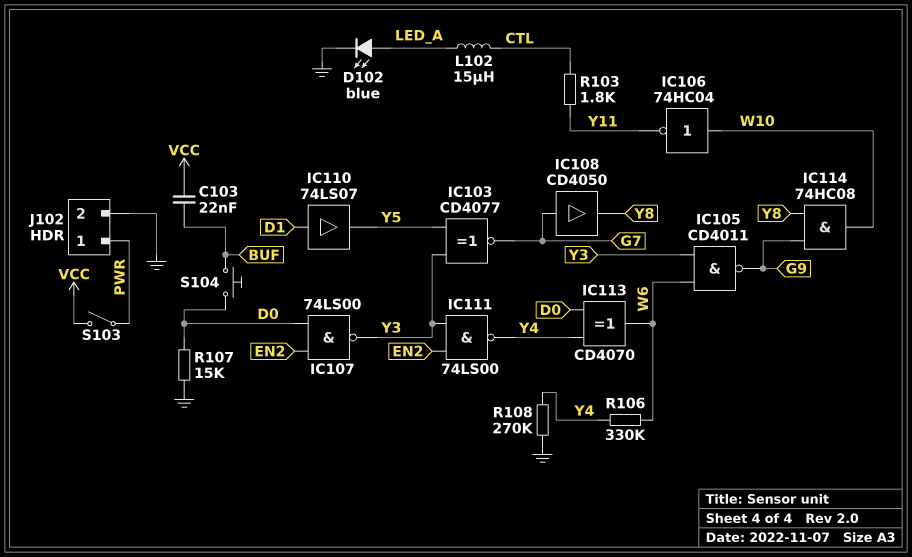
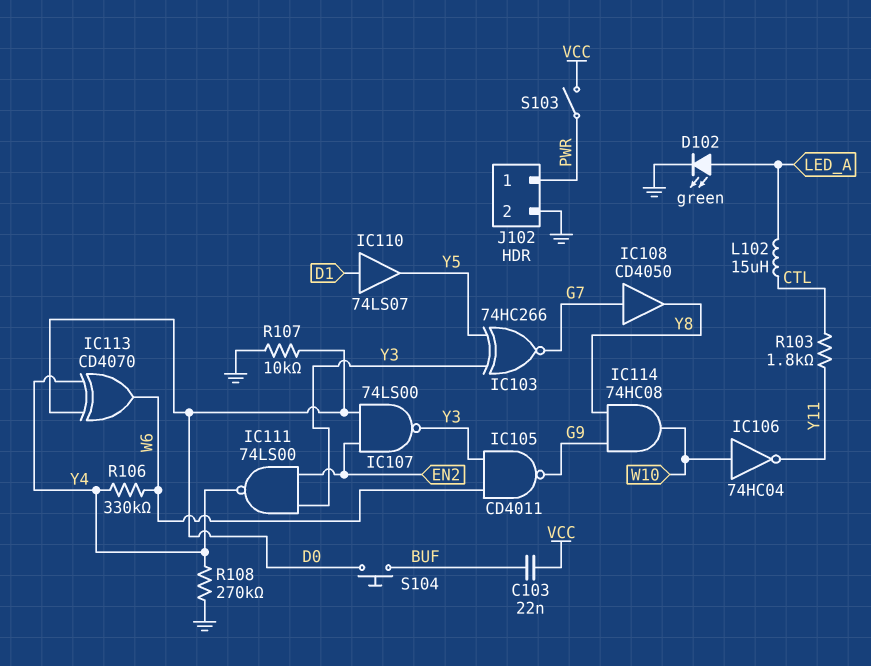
D102: LED blue (A LED_A, K GND) -> LED green (A LED_A, K GND)
IC103: XNOR CD4077 (in Y3, in Y5, out G7) -> XNOR 74HC266 (in Y3, in Y5, out G7)
R107: 15k (D0, GND) -> 10k (D0, GND)

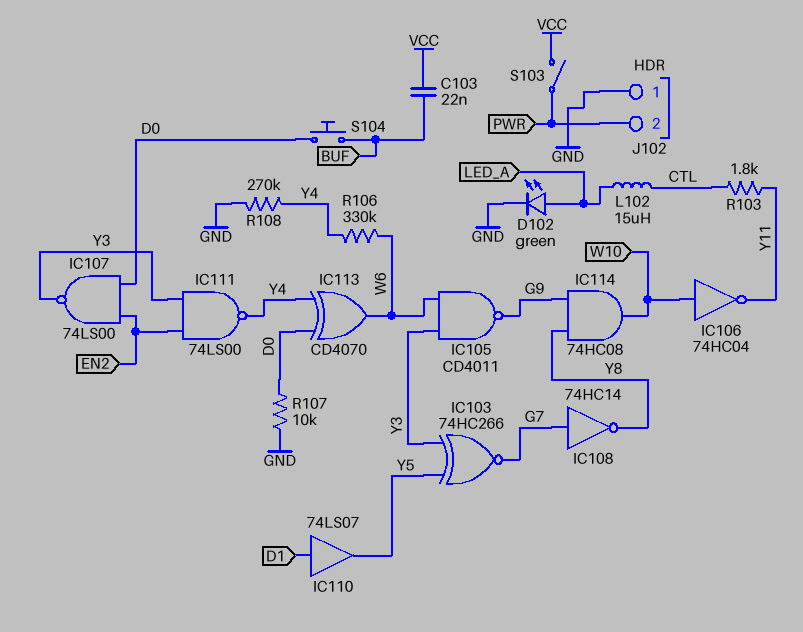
IC108: buffer CD4050 (in G7, out Y8) -> NOT 74HC14 (in G7, out Y8)
J102 pin 1: PWR -> GND
J102 pin 2: GND -> PWR

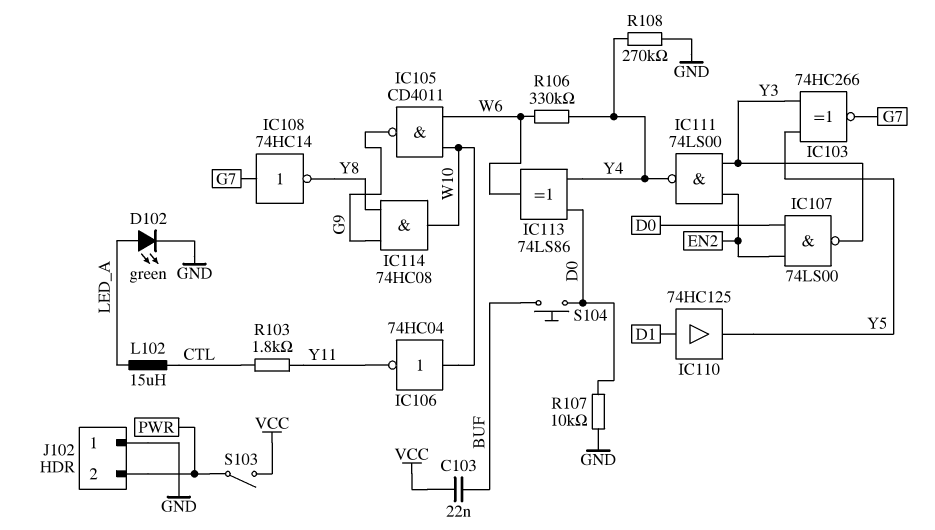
IC105: NAND CD4011 (in W6, in Y3, out G9) -> NAND CD4011 (in W6, in W10, out G9)
IC110: buffer 74LS07 (in D1, out Y5) -> buffer 74HC125 (in D1, out Y5)
IC113: XOR CD4070 (in D0, in Y4, out W6) -> XOR 74LS86 (in D0, in Y4, out W6)

